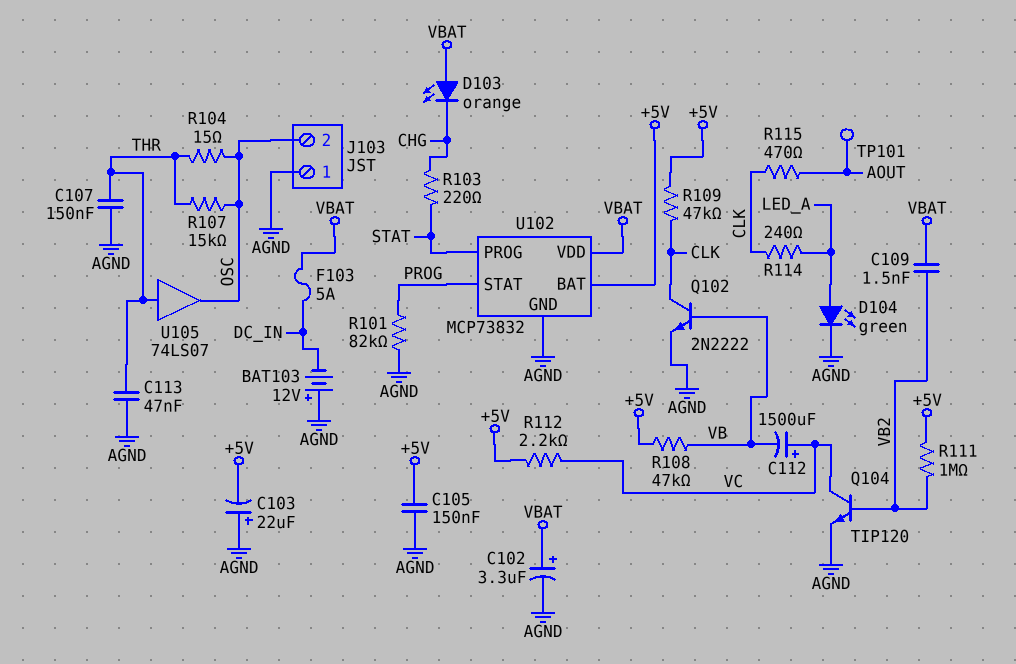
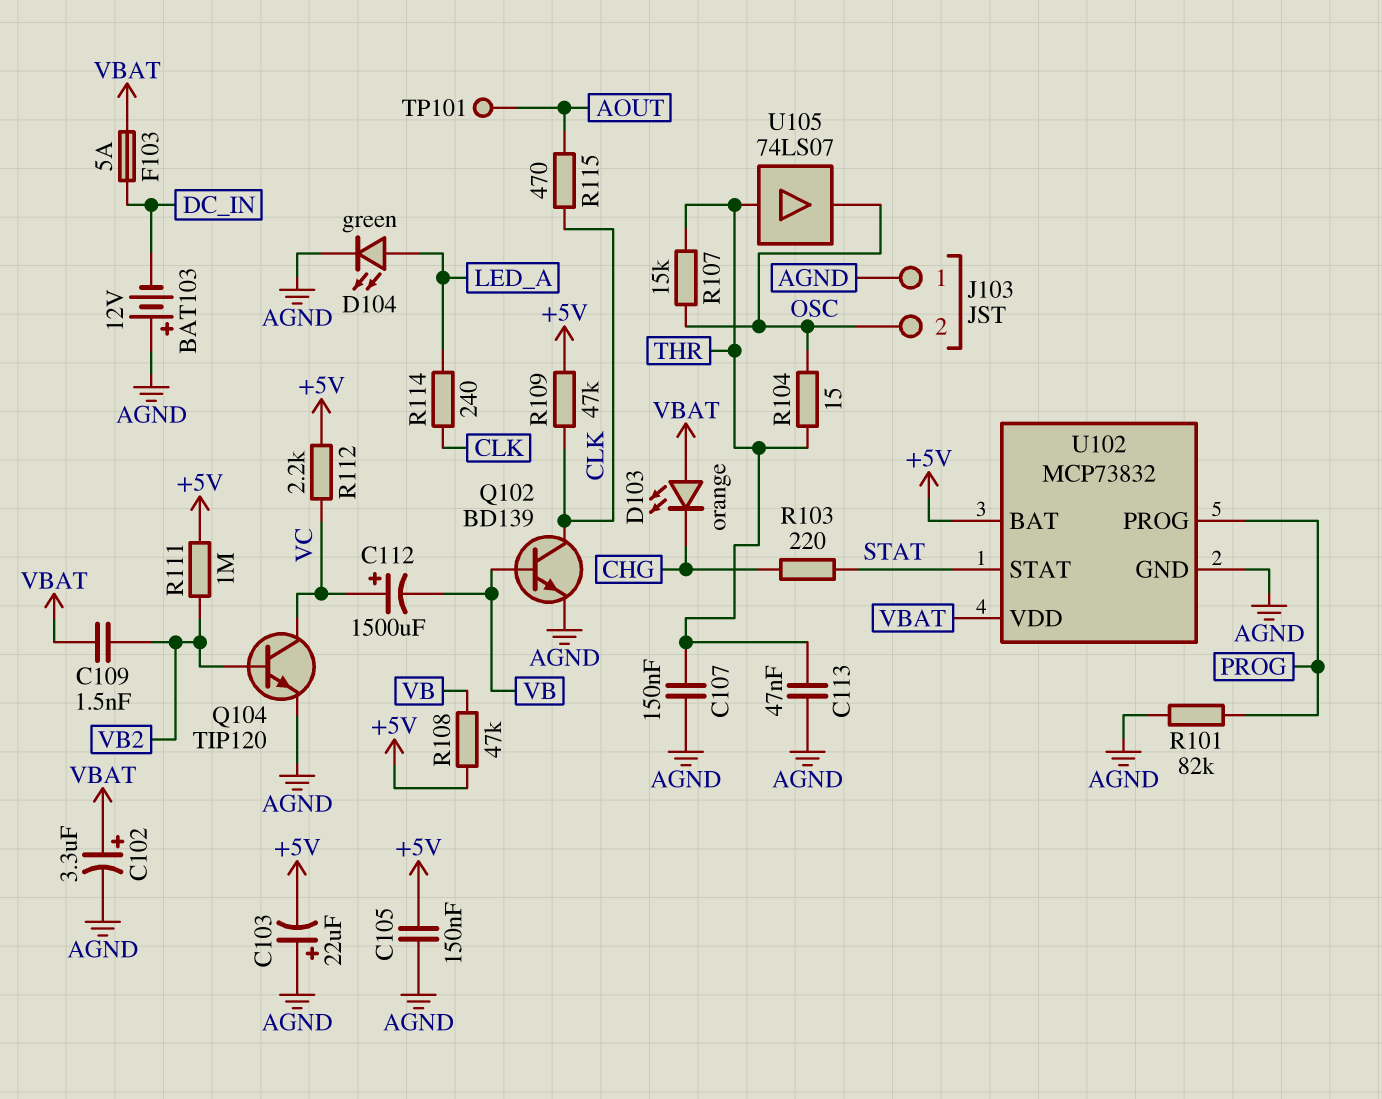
Q102: NPN 2N2222 (B VB, C CLK, E AGND) -> NPN BD139 (B VB, C CLK, E AGND)
U102 pin PROG: STAT -> PROG
U102 pin STAT: PROG -> STAT

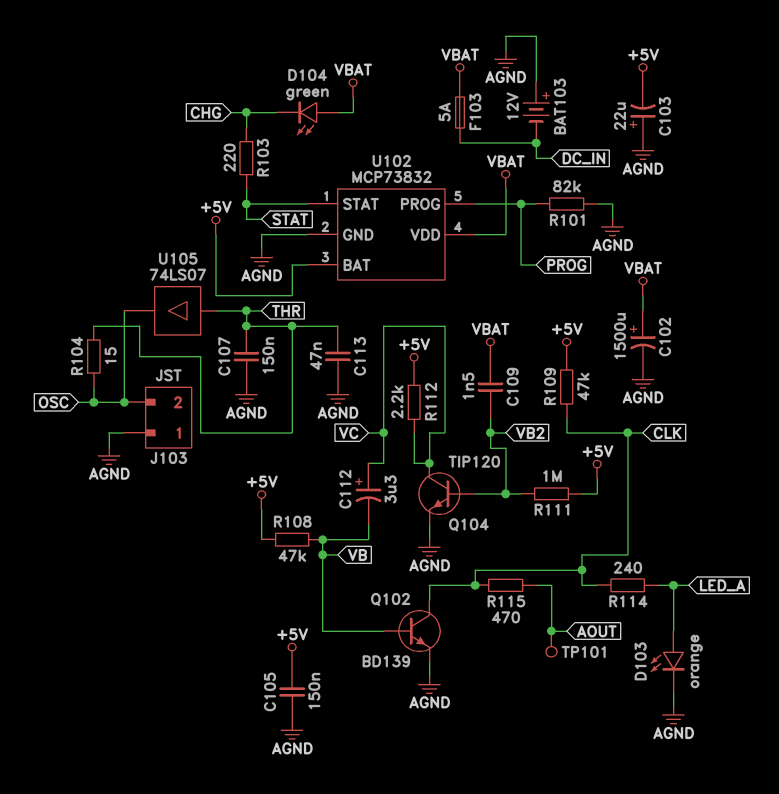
C102: 3.3uF (plus VBAT, minus AGND) -> 1500uF (plus VBAT, minus AGND)
C112: 1500uF (plus VC, minus VB) -> 3.3uF (plus VC, minus VB)
D103: LED orange (A VBAT, K CHG) -> LED orange (A LED_A, K AGND)
D104: LED green (A LED_A, K AGND) -> LED green (A VBAT, K CHG)
R107: 15k (OSC, THR) -> none

